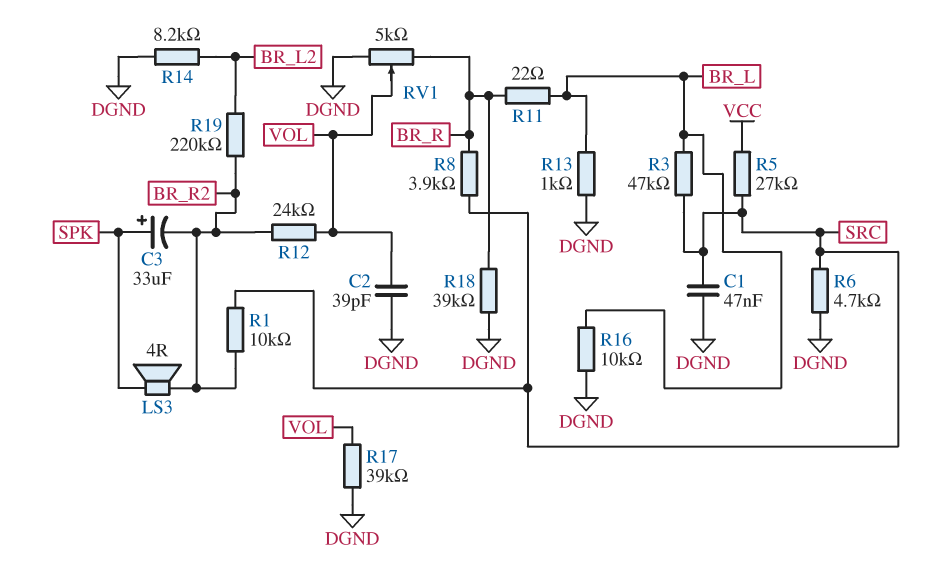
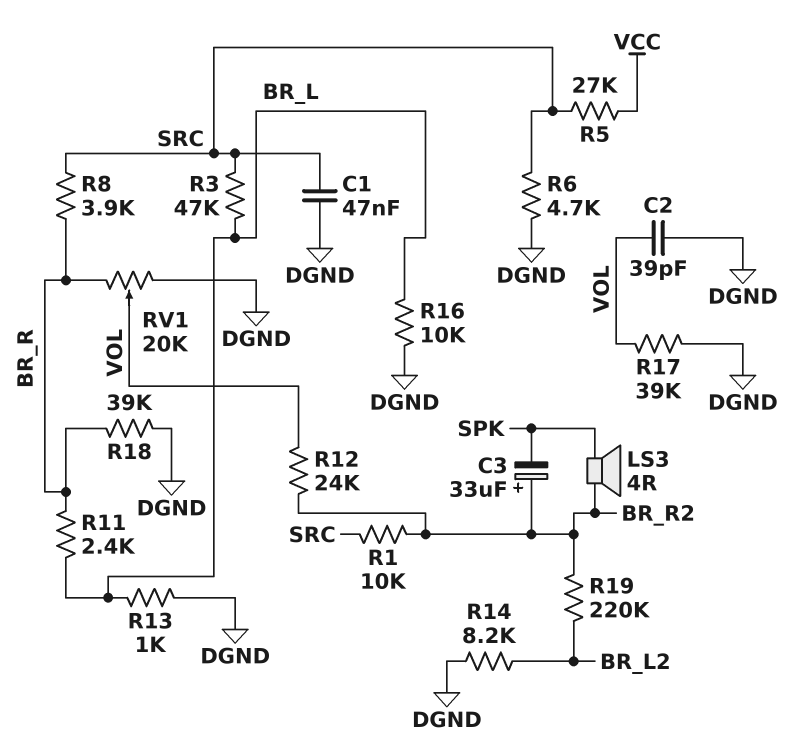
C3: 33uF (plus SPK, minus BR_R2) -> 33uF (plus BR_R2, minus SPK)
R11: 22 (BR_L, BR_R) -> 2.4k (BR_L, BR_R)
RV1: 5k (BR_R, DGND, wiper VOL) -> 20k (BR_R, DGND, wiper VOL)

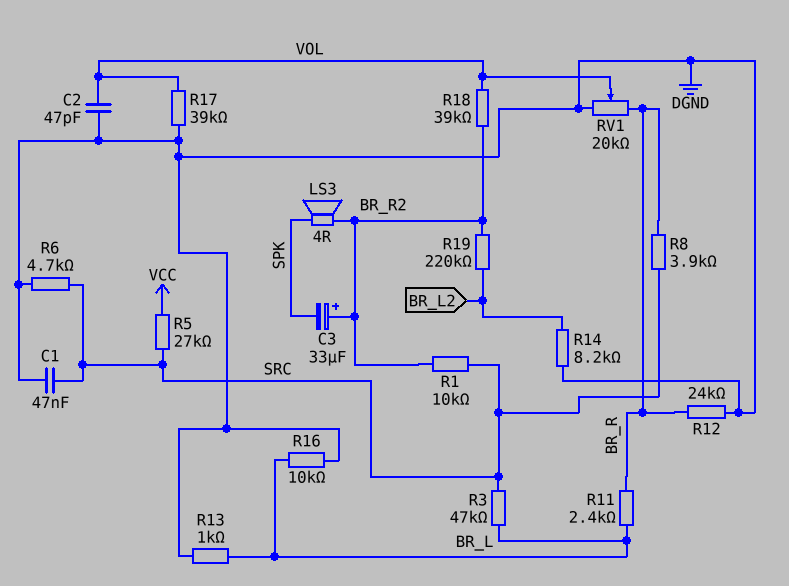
C2: 39pF (DGND, VOL) -> 47pF (DGND, VOL)
R12: 24k (BR_R2, VOL) -> 24k (BR_R, DGND)
R18: 39k (BR_R, DGND) -> 39k (BR_R2, VOL)

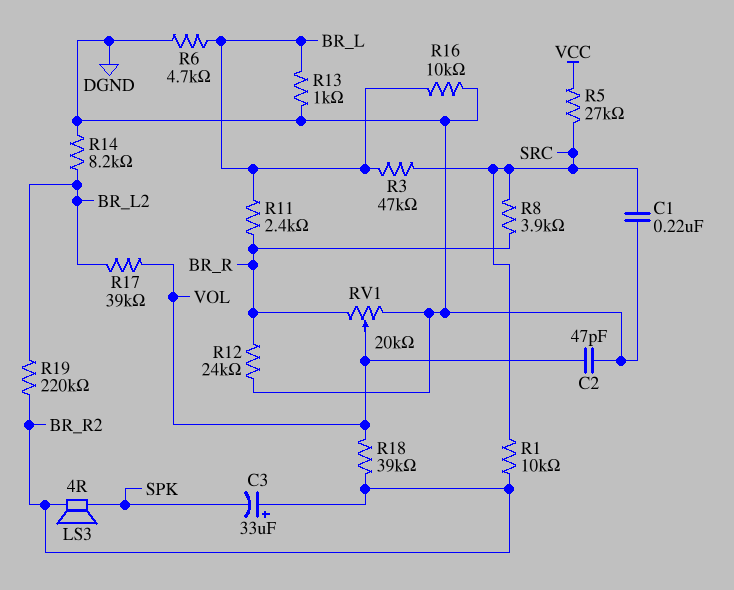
C1: 47nF (DGND, SRC) -> 220nF (DGND, SRC)
R6: 4.7k (DGND, SRC) -> 4.7k (BR_L, DGND)
R17: 39k (DGND, VOL) -> 39k (BR_L2, VOL)

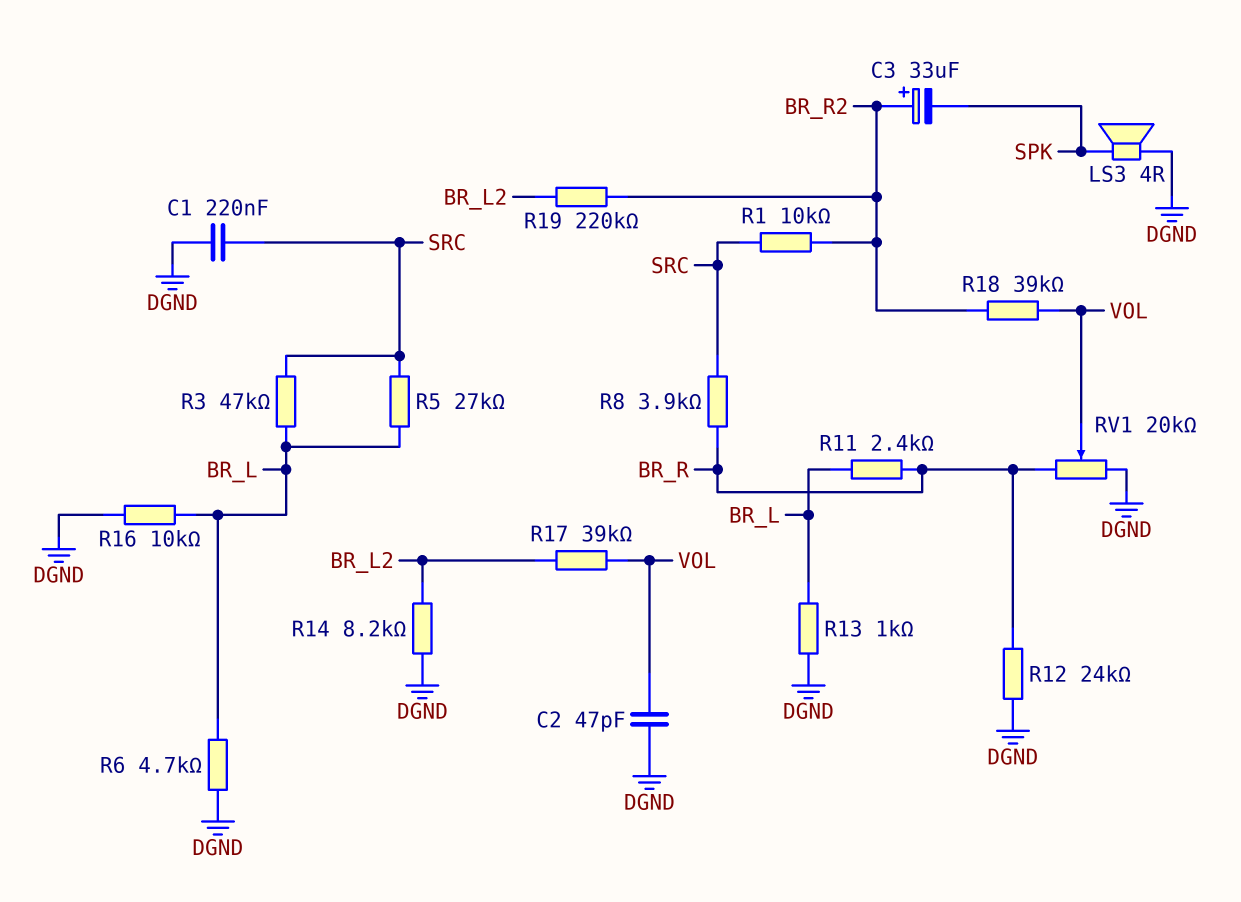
LS3: speaker 4R (BR_R2, SPK) -> speaker 4R (DGND, SPK)
R5: 27k (SRC, VCC) -> 27k (BR_L, SRC)

